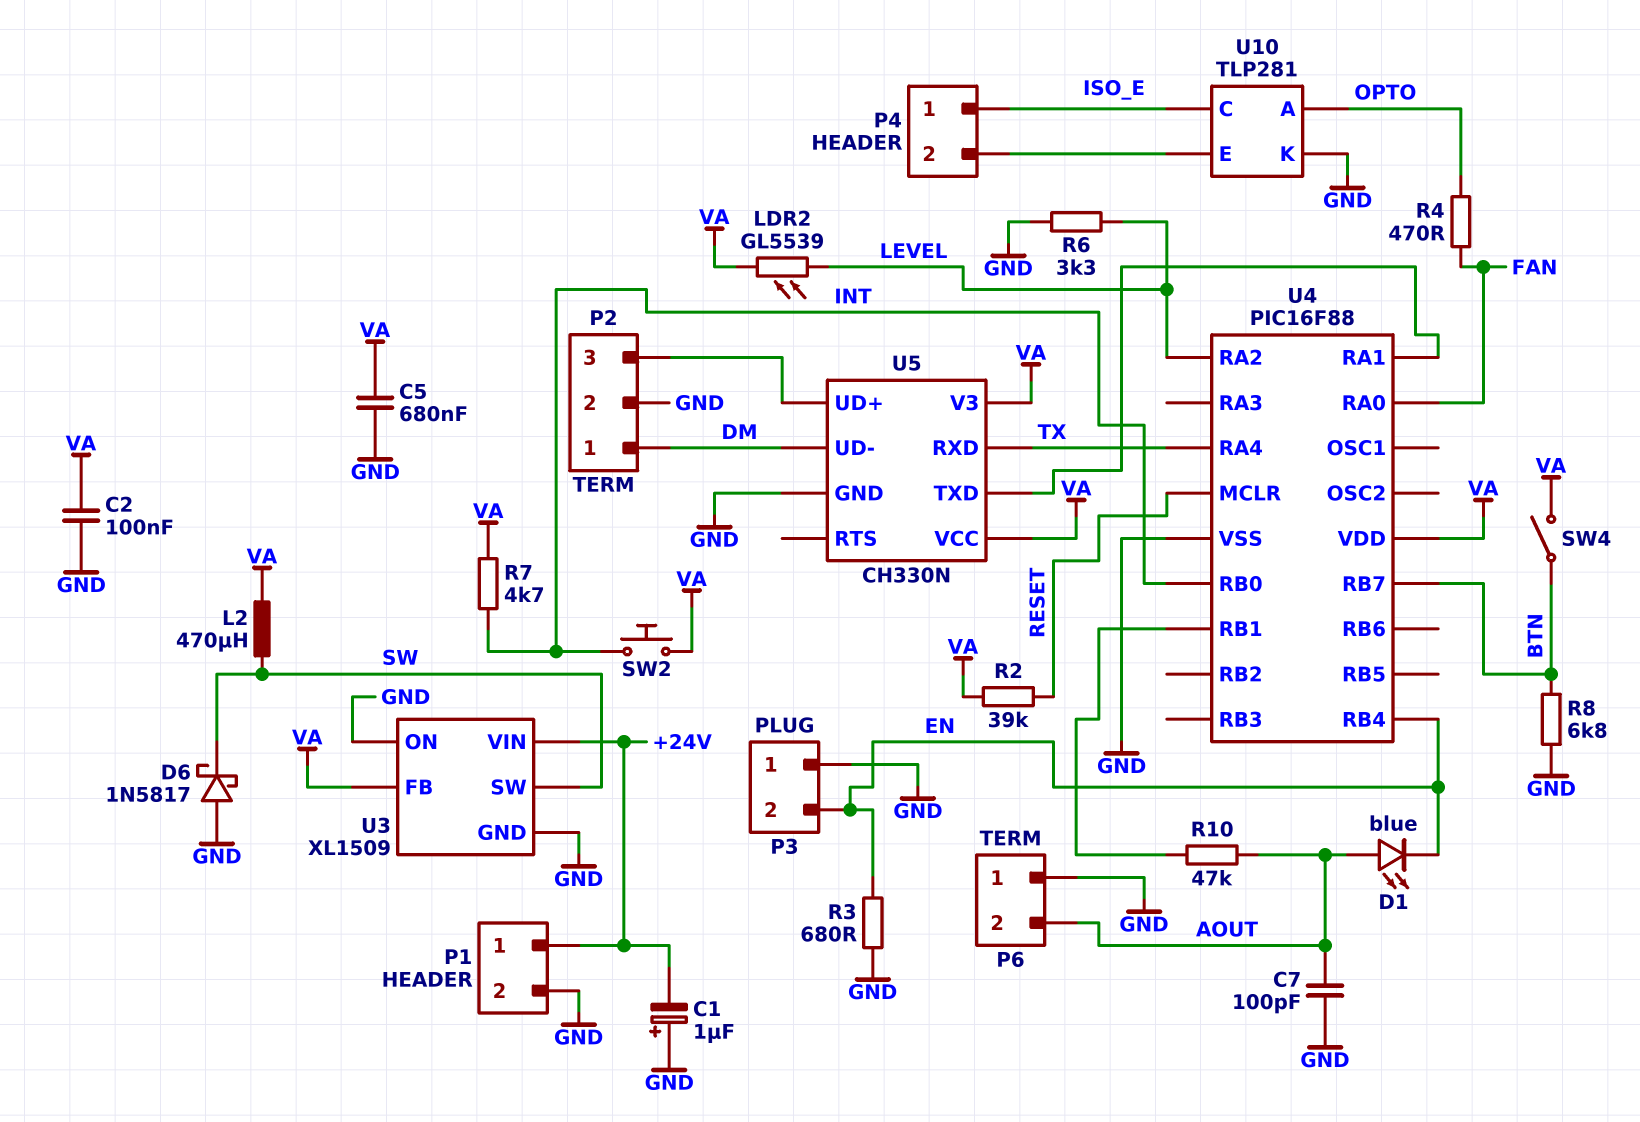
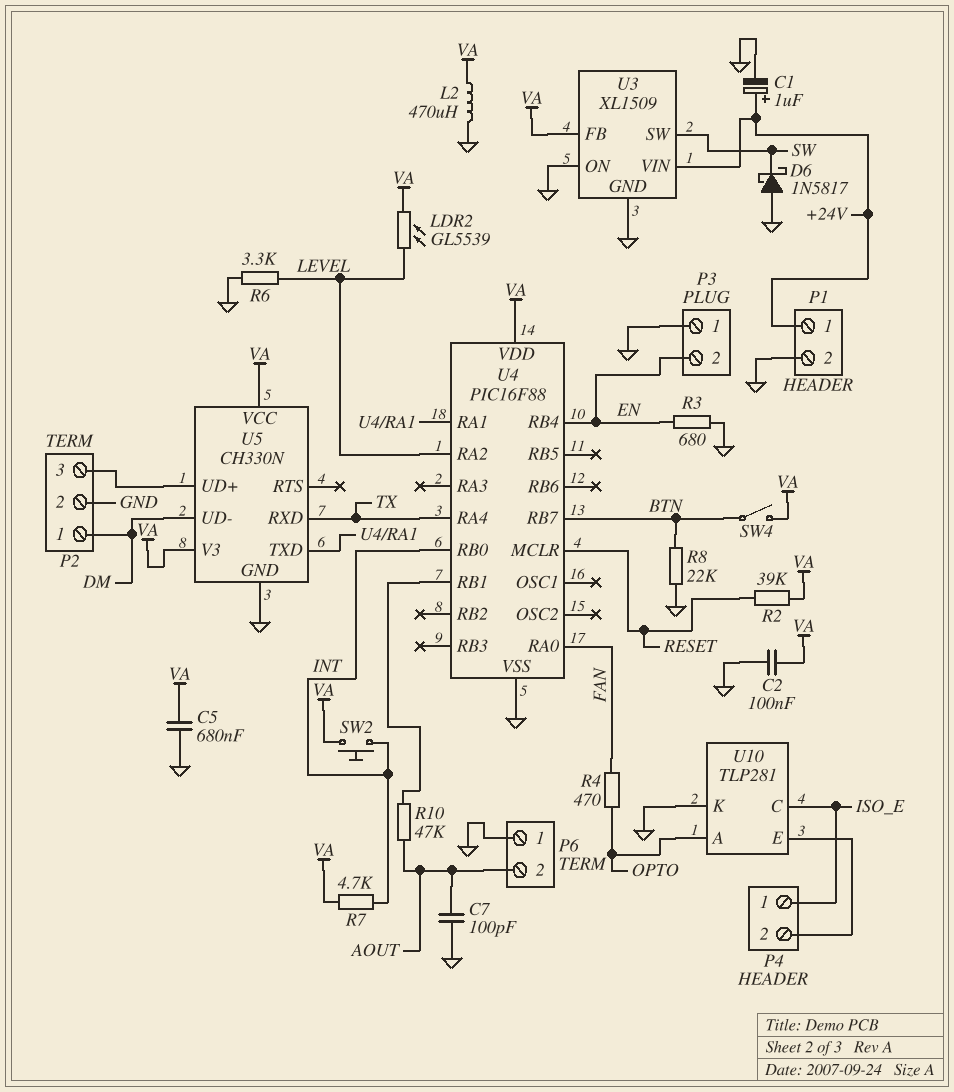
C1: 1uF (plus GND, minus +24V) -> 1uF (plus +24V, minus GND)
D1: LED blue (A AOUT, K EN) -> none
L2: 470uH (SW, VA) -> 470uH (GND, VA)
R8: 6.8k (BTN, GND) -> 22k (BTN, GND)

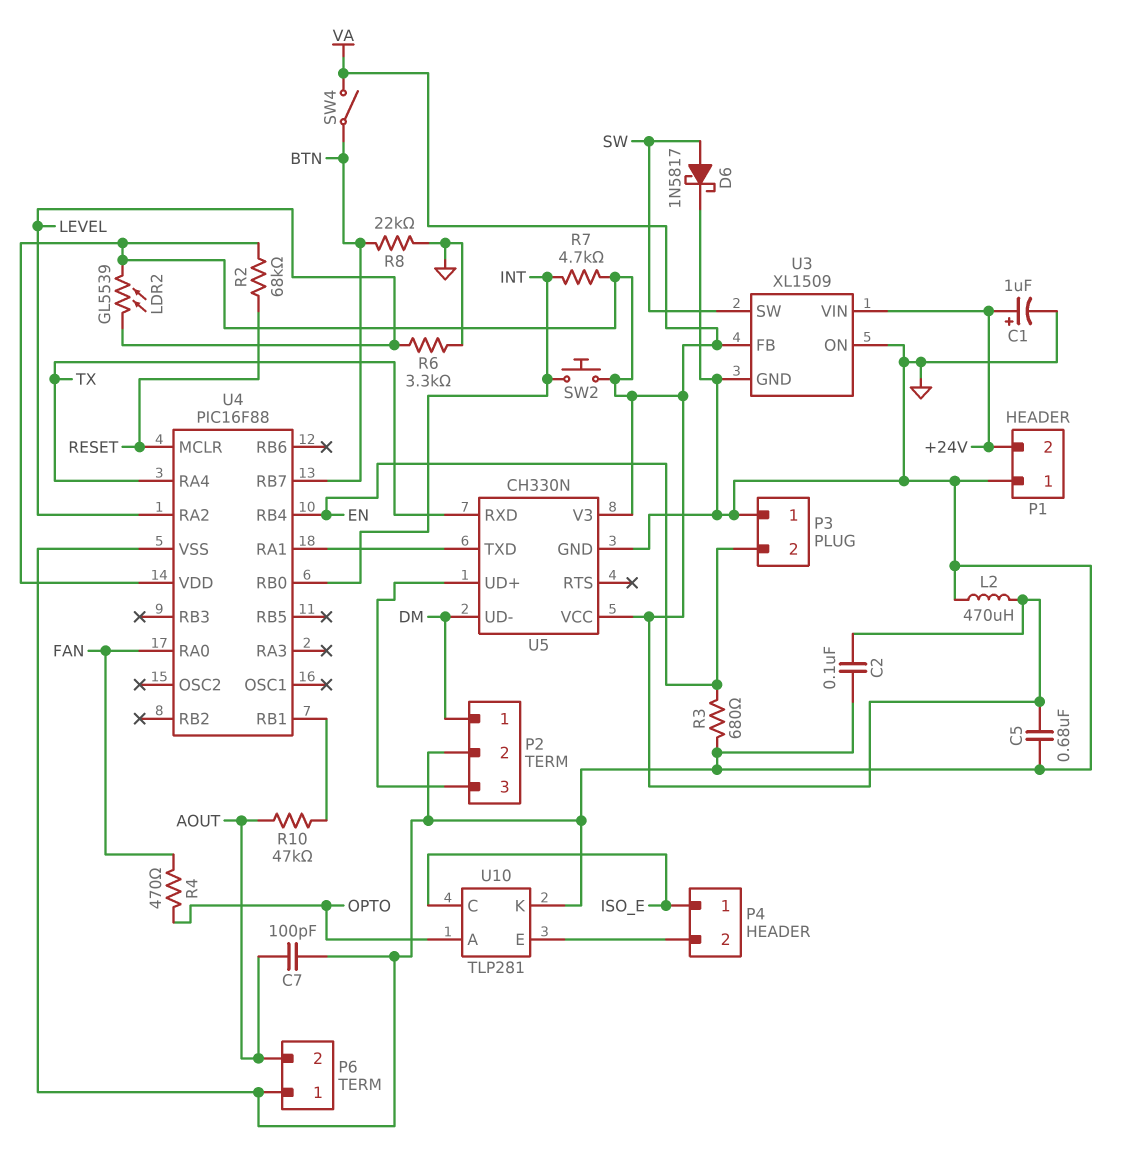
D6: schottky 1N5817 (A GND, K SW) -> schottky 1N5817 (A SW, K GND)
P1 pin 1: +24V -> GND
P1 pin 2: GND -> +24V
R2: 39k (RESET, VA) -> 68k (RESET, VA)

